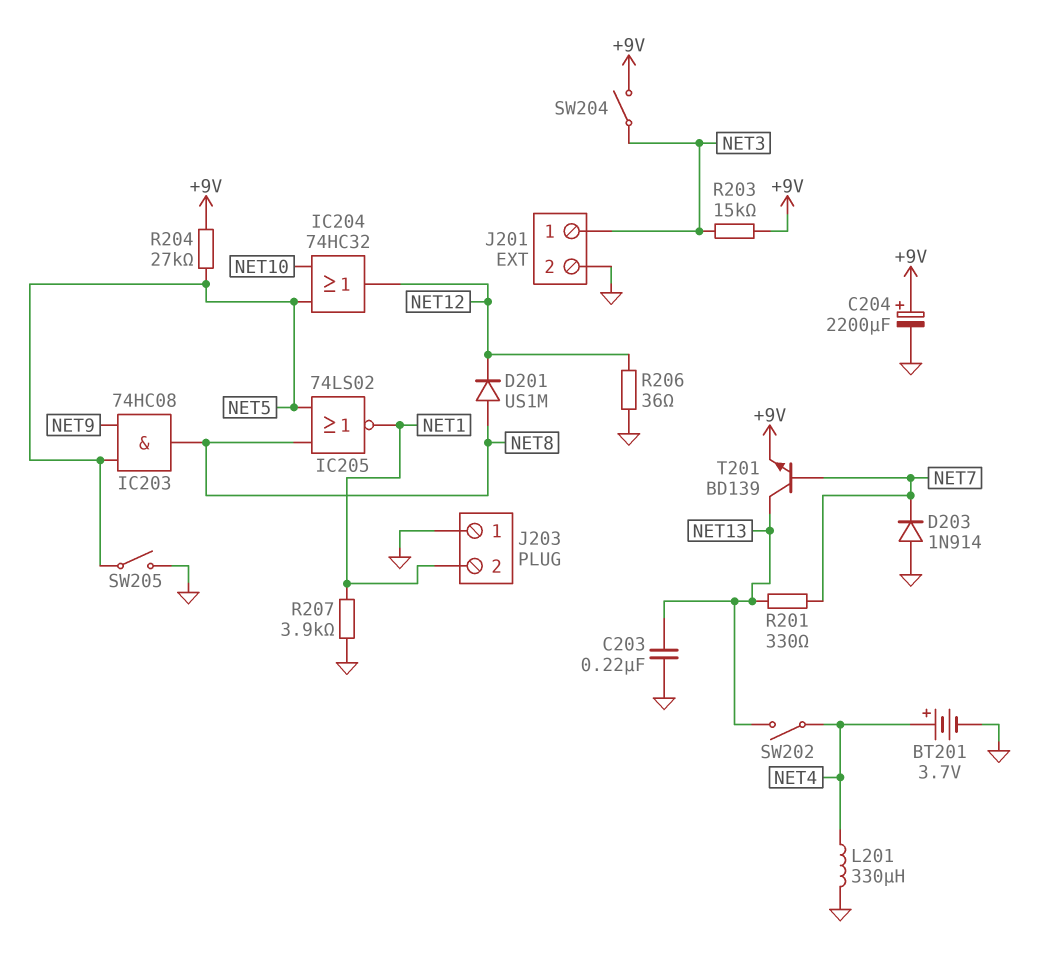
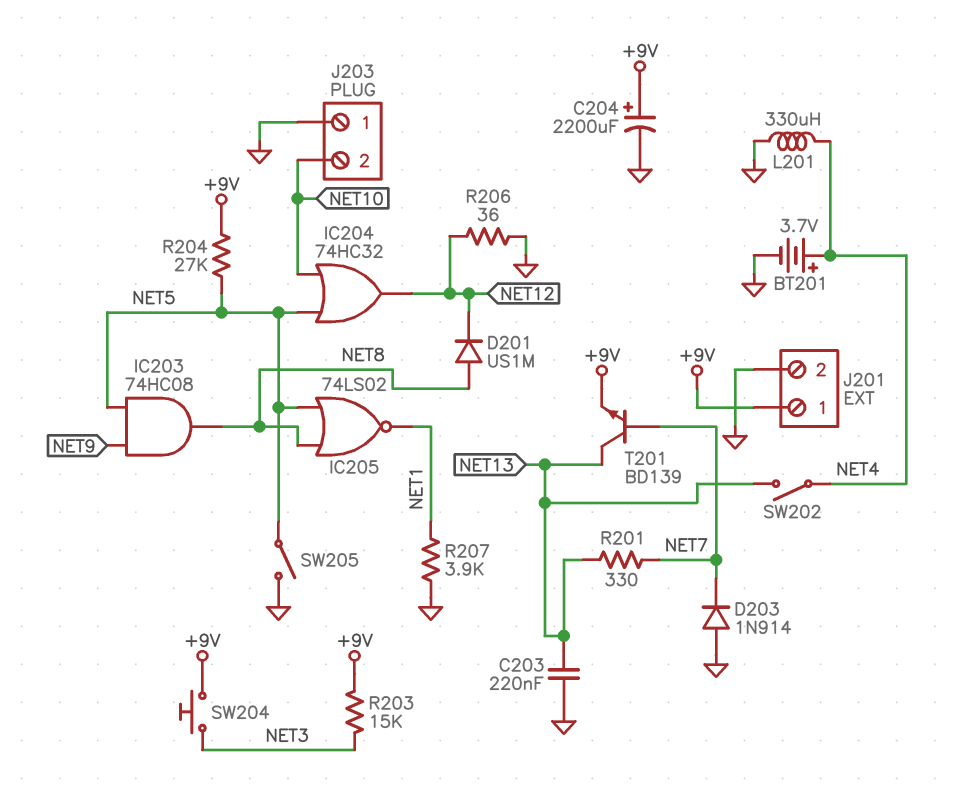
J201 pin 1: NET3 -> +9V
J203 pin 2: NET1 -> NET10
SW204: switch (+9V, NET3) -> button (+9V, NET3)

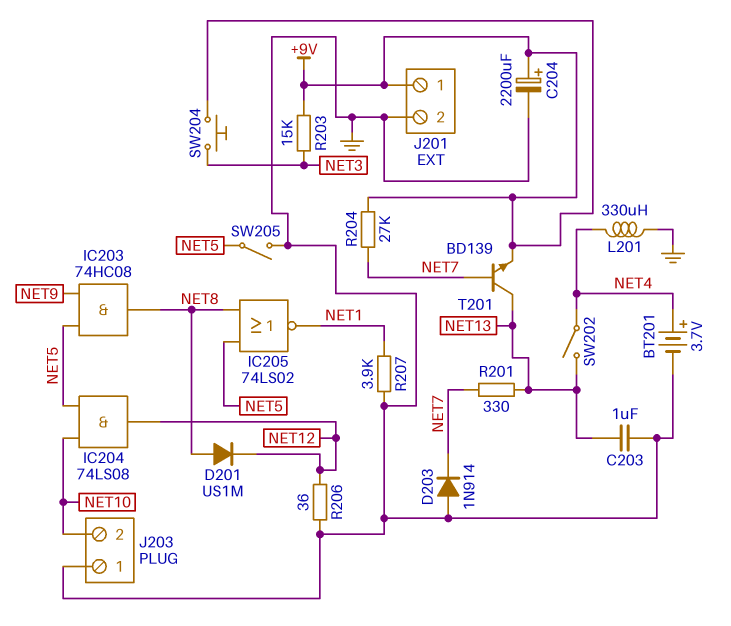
C203: 220nF (GND, NET13) -> 1uF (GND, NET13)
IC204: OR 74HC32 (in NET5, in NET10, out NET12) -> AND 74LS08 (in NET5, in NET10, out NET12)
R204: 27k (+9V, NET5) -> 27k (+9V, NET7)

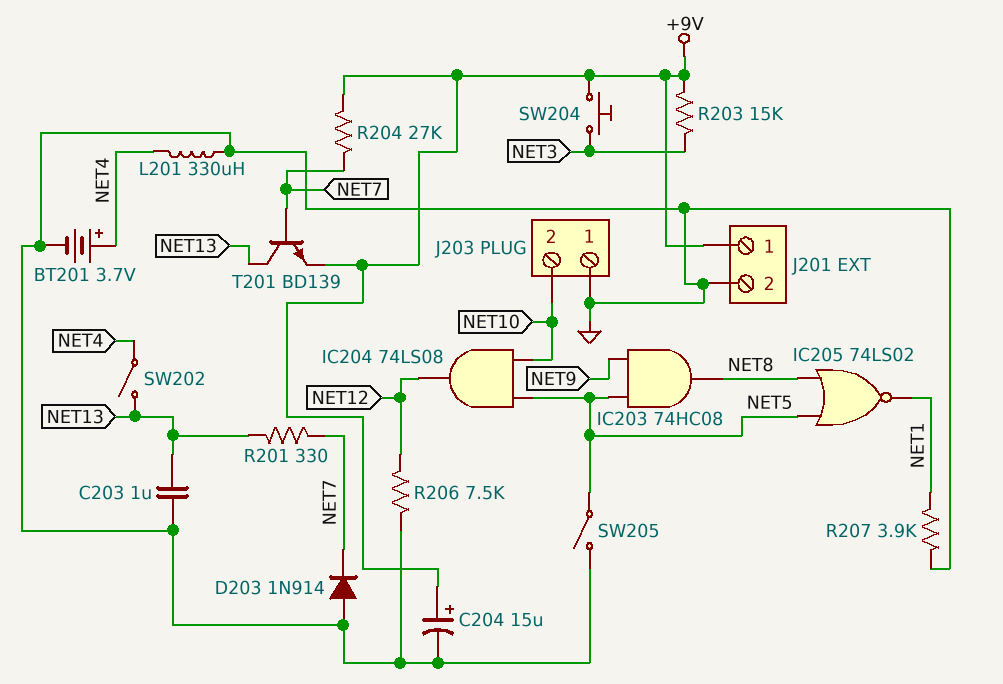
C204: 2200uF (plus +9V, minus GND) -> 15uF (plus +9V, minus GND)
D201: diode US1M (A NET8, K NET12) -> none
R206: 36 (GND, NET12) -> 7.5k (GND, NET12)

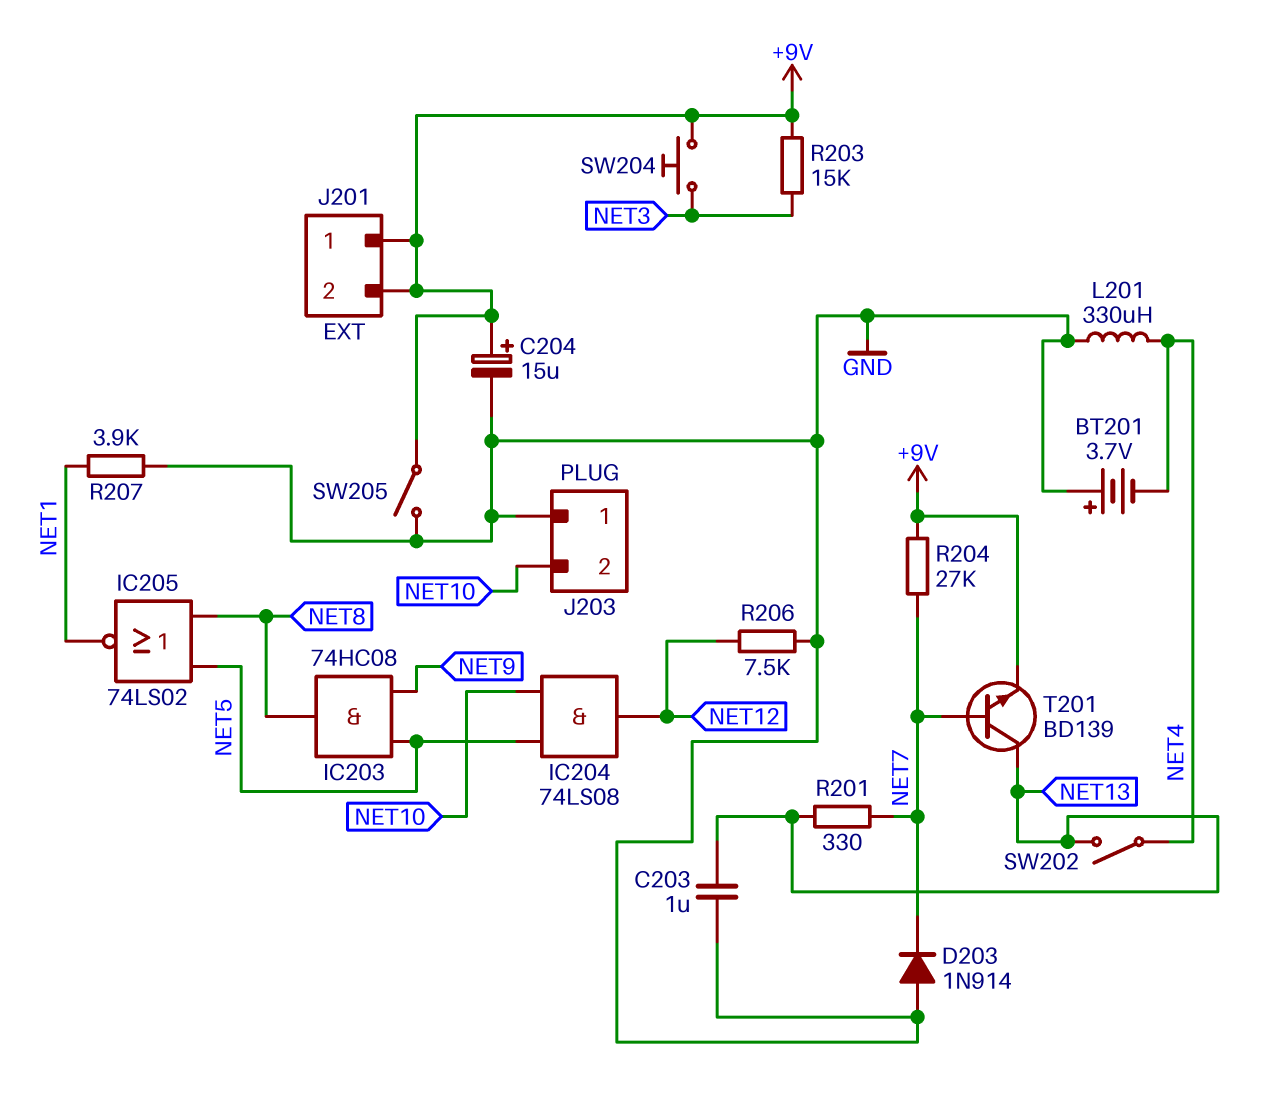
BT201: 3.7V (plus NET4, minus GND) -> 3.7V (plus GND, minus NET4)
J201 pin 2: GND -> +9V
SW205: switch (GND, NET5) -> switch (+9V, GND)

